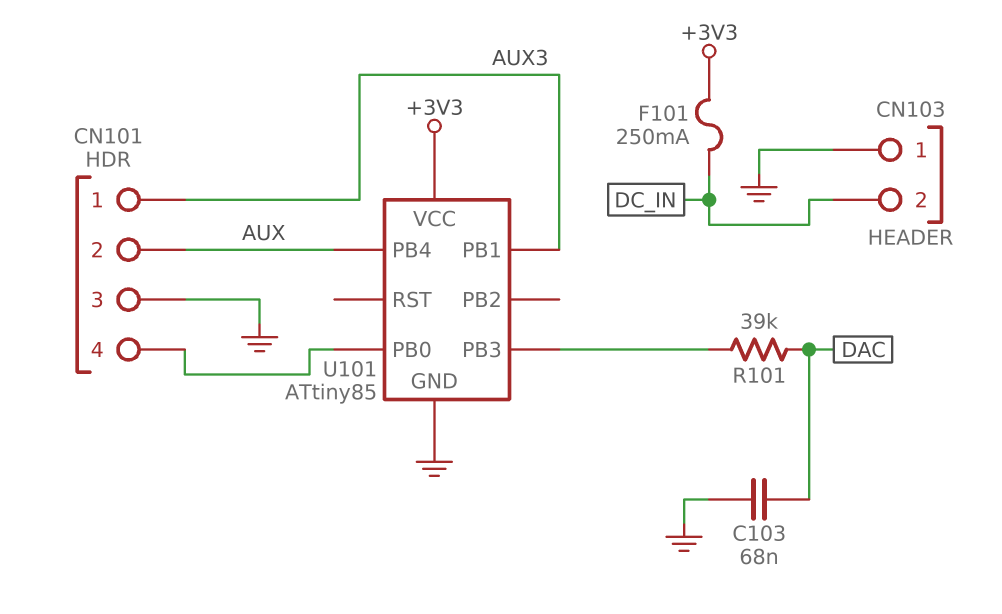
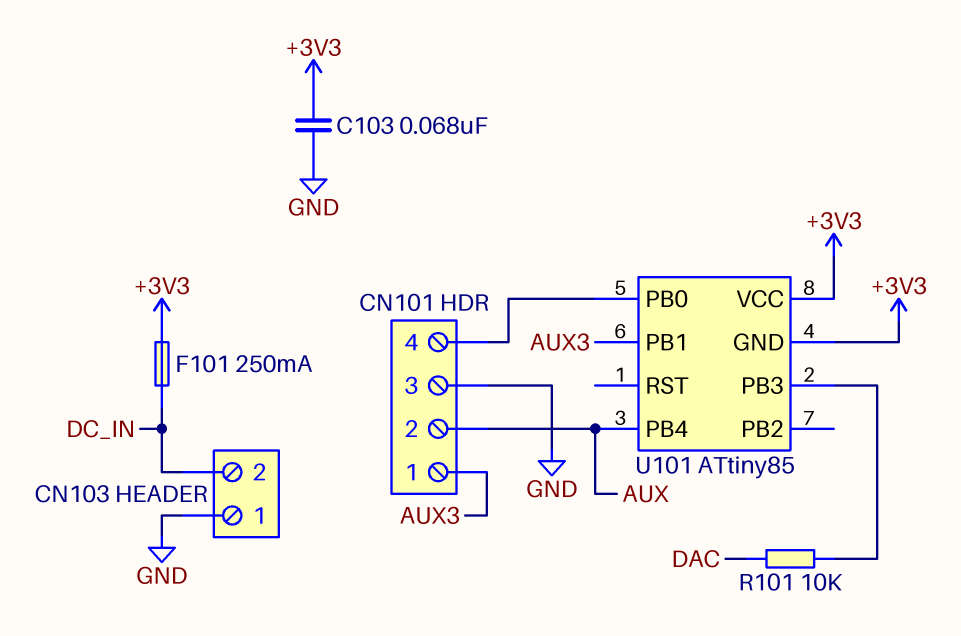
C103: 68nF (DAC, GND) -> 68nF (+3V3, GND)
R101: 39k (DAC, U101/PB3) -> 10k (DAC, U101/PB3)
U101 pin GND: GND -> +3V3

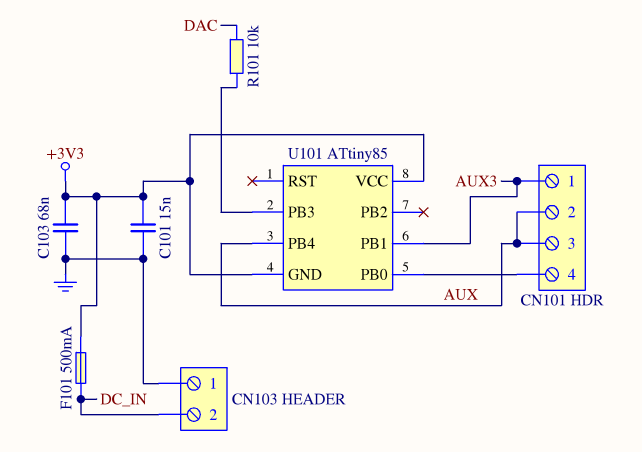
C101: none -> 15nF (+3V3, GND)
CN101 pin 3: GND -> AUX
F101: 250mA (+3V3, DC_IN) -> 500mA (+3V3, DC_IN)

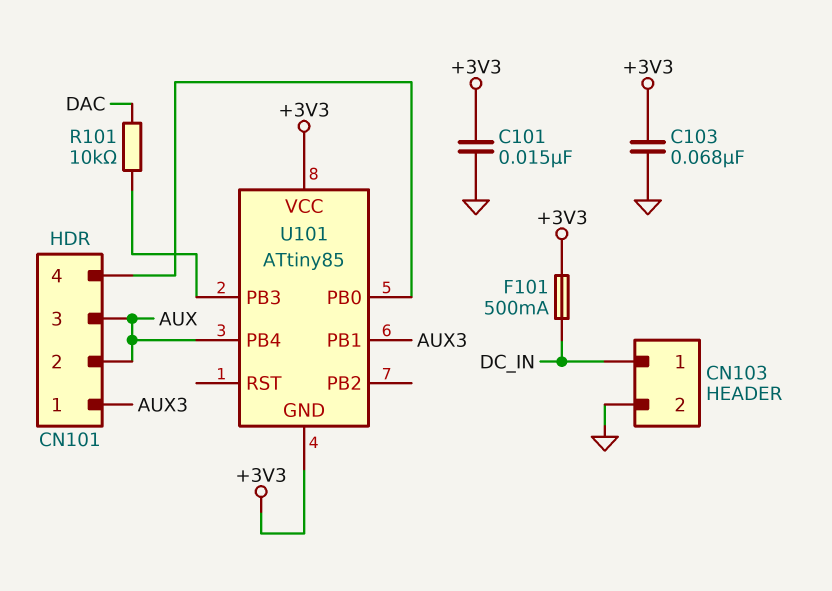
CN103 pin 1: GND -> DC_IN
CN103 pin 2: DC_IN -> GND

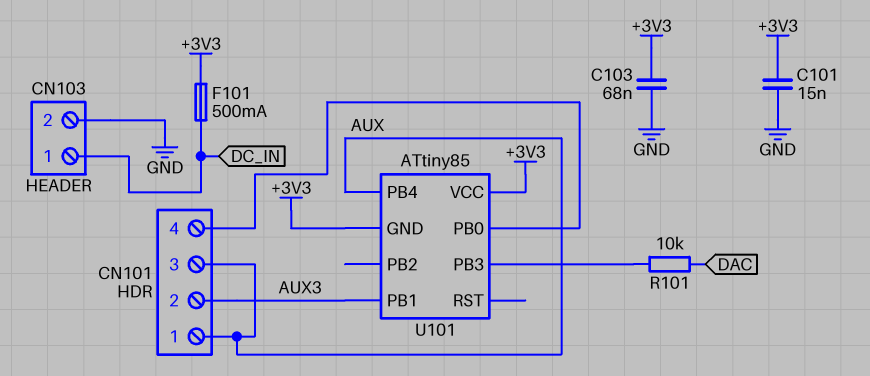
CN101 pin 1: AUX3 -> AUX
CN101 pin 2: AUX -> AUX3

